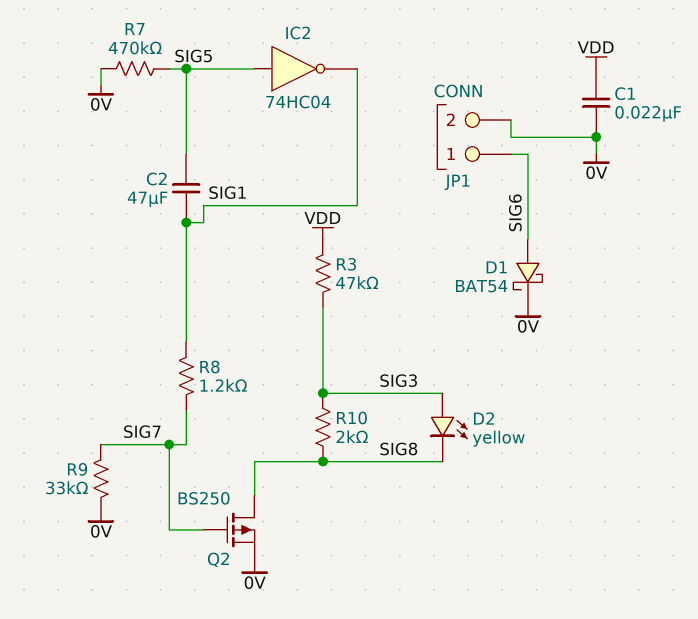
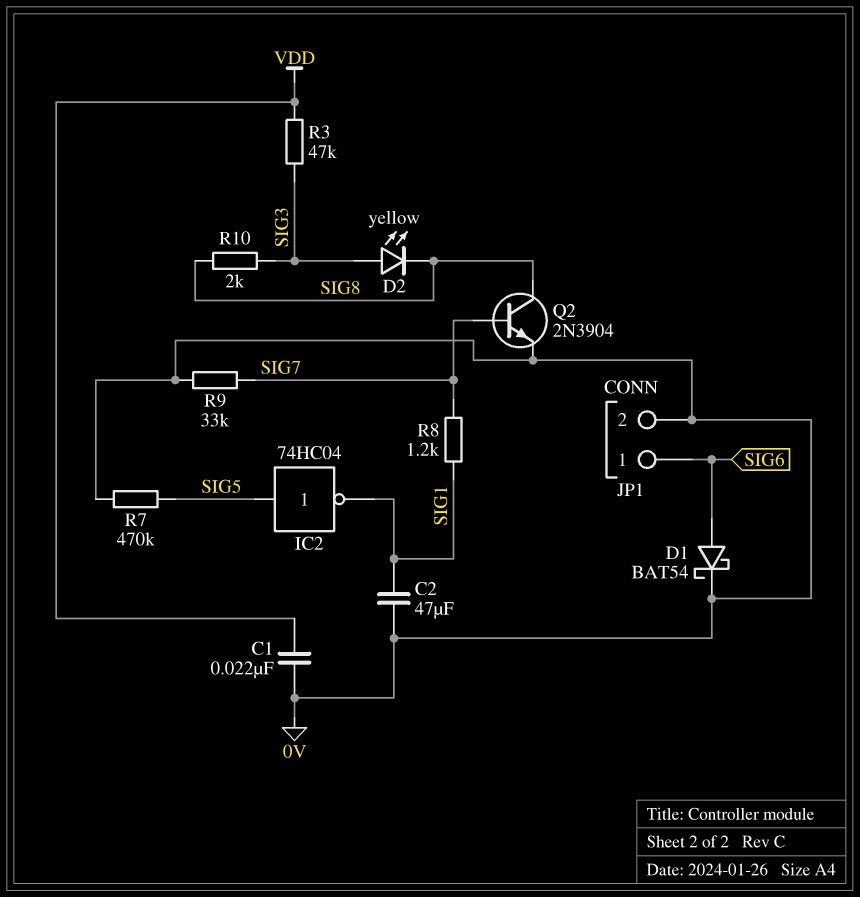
C2: 47uF (SIG1, SIG5) -> 47uF (0V, SIG1)
Q2: PMOS BS250 (G SIG7, D SIG8, S 0V) -> NPN 2N3904 (B SIG7, C SIG8, E 0V)

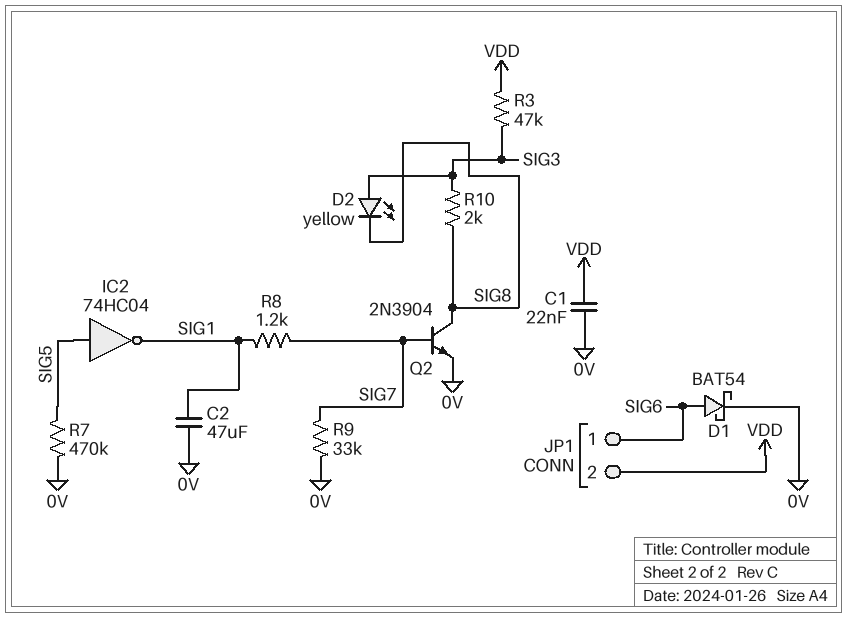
JP1 pin 2: 0V -> VDD

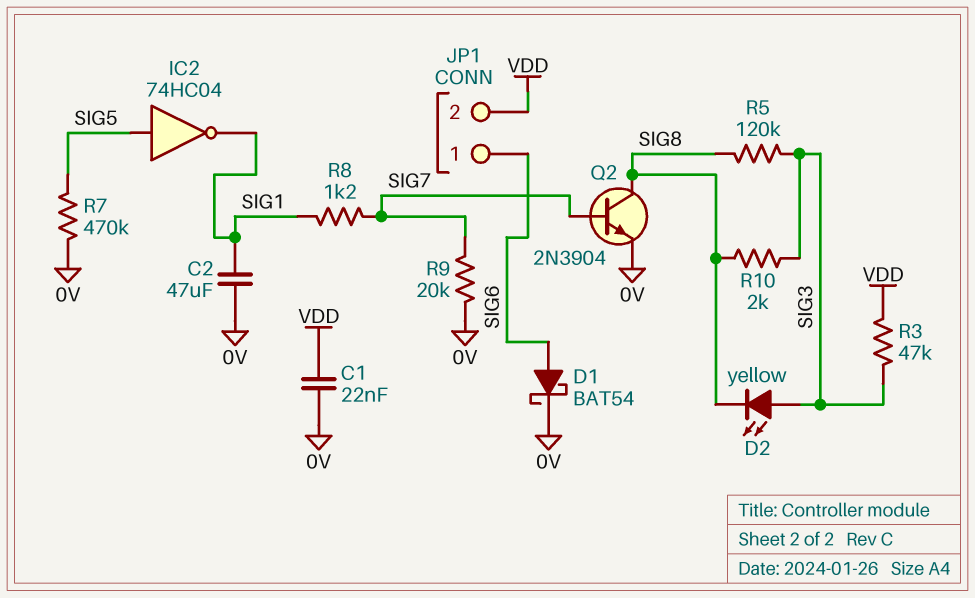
R5: none -> 120k (SIG3, SIG8)
R9: 33k (0V, SIG7) -> 20k (0V, SIG7)

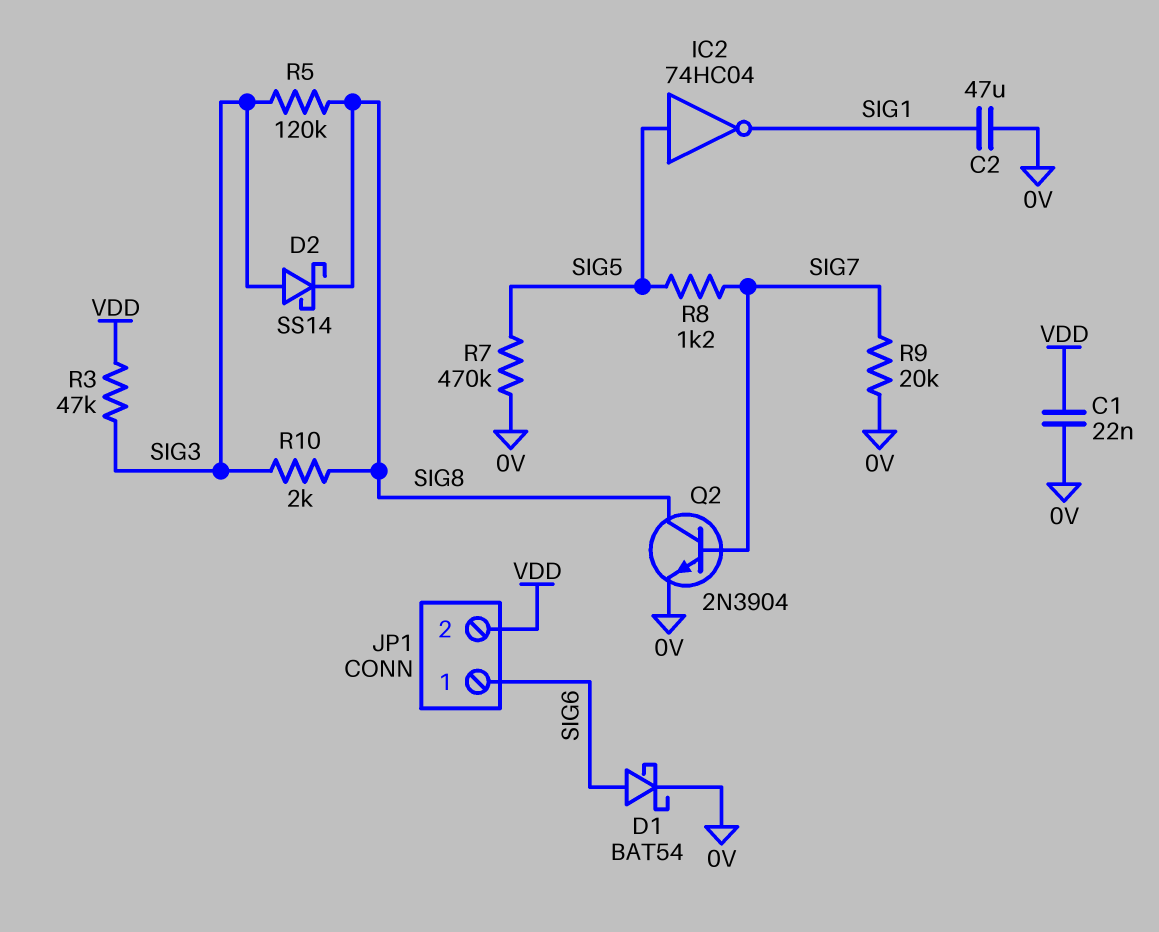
D2: LED yellow (A SIG3, K SIG8) -> schottky SS14 (A SIG3, K SIG8)
R8: 1.2k (SIG1, SIG7) -> 1.2k (SIG5, SIG7)

